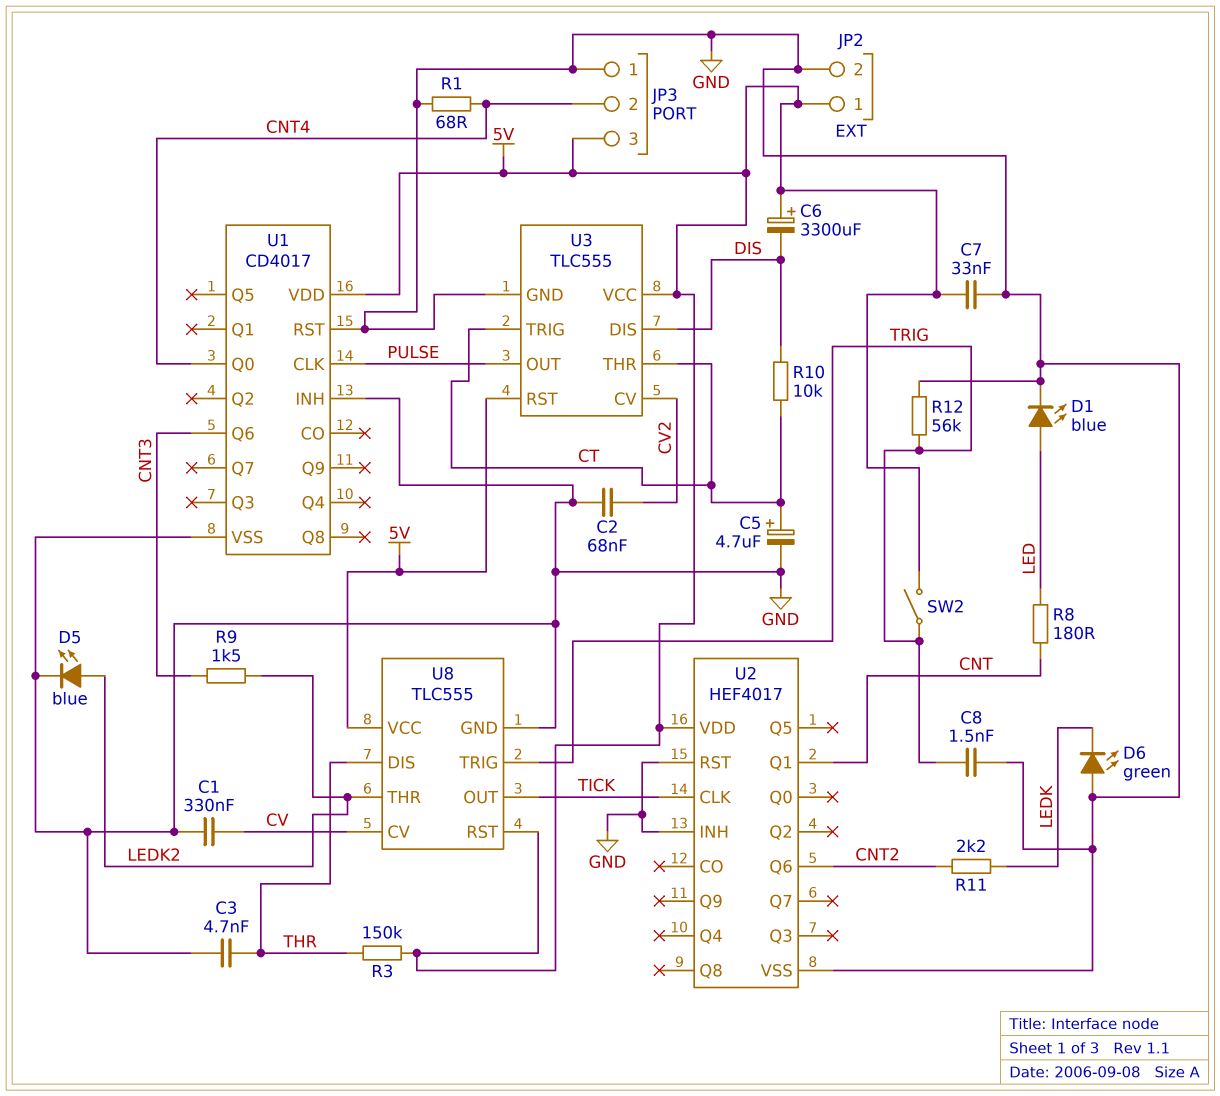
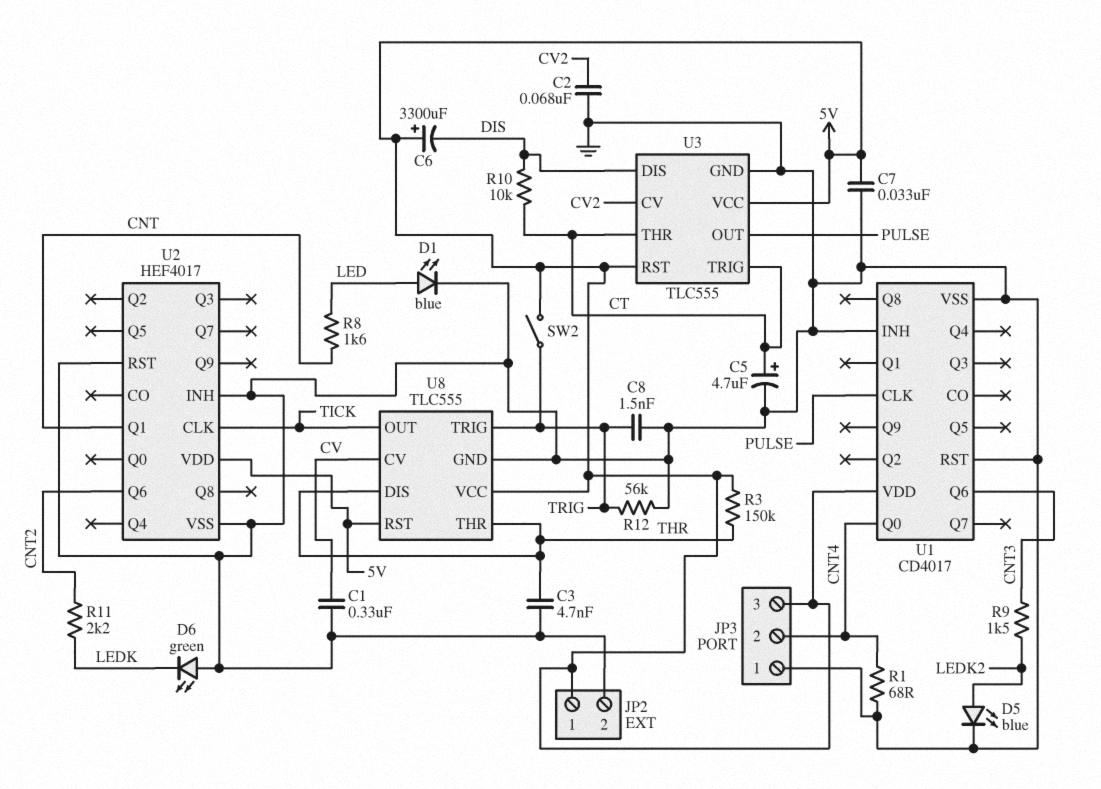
R8: 180 (CNT, LED) -> 1.6k (CNT, LED)
U8 pin THR: LEDK2 -> THR

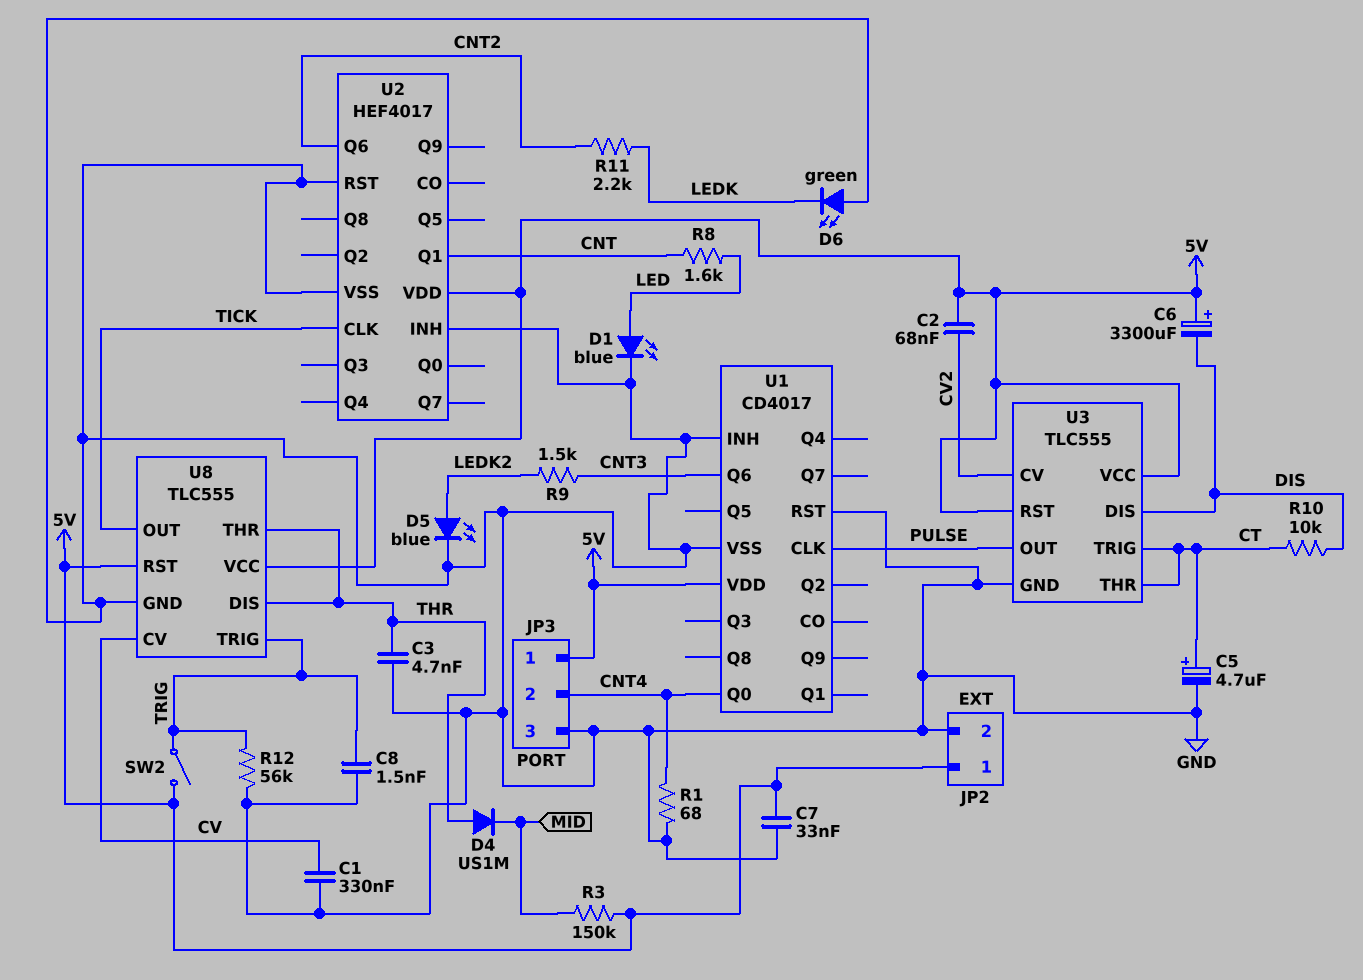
C2: 68nF (CV2, GND) -> 68nF (5V, CV2)
D4: none -> diode US1M (A THR, K MID)
JP3 pin 1: GND -> 5V
JP3 pin 3: 5V -> GND
R3: 150k (5V, THR) -> 150k (5V, MID)

